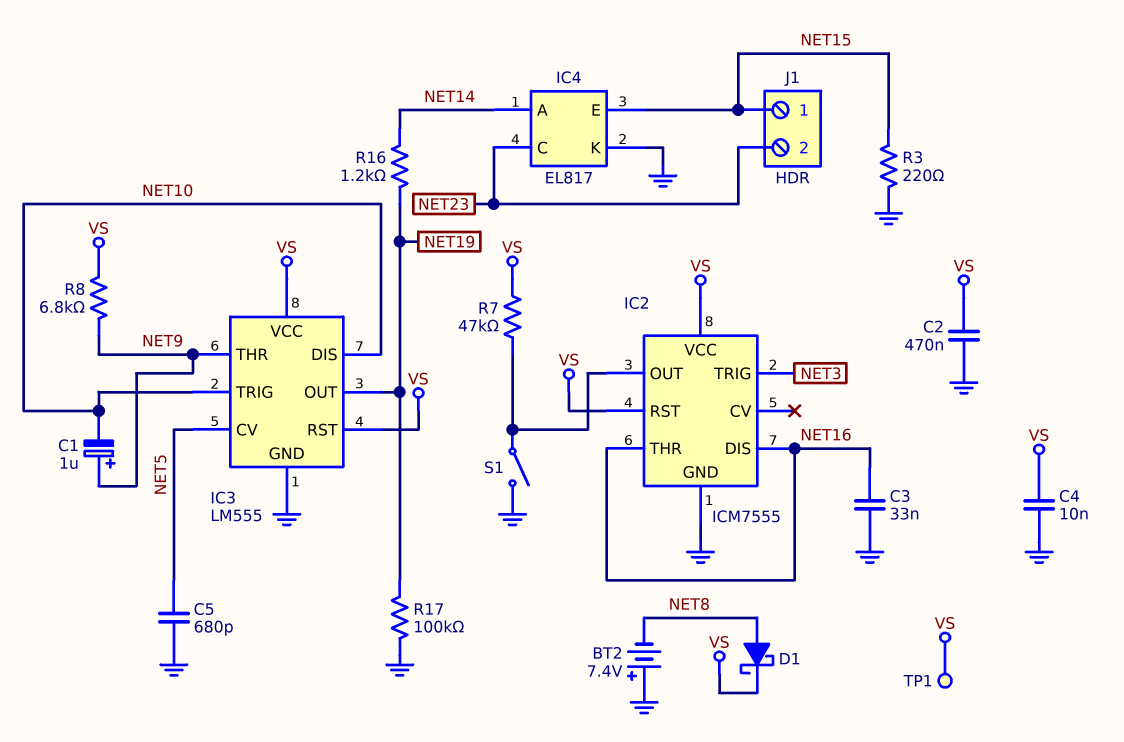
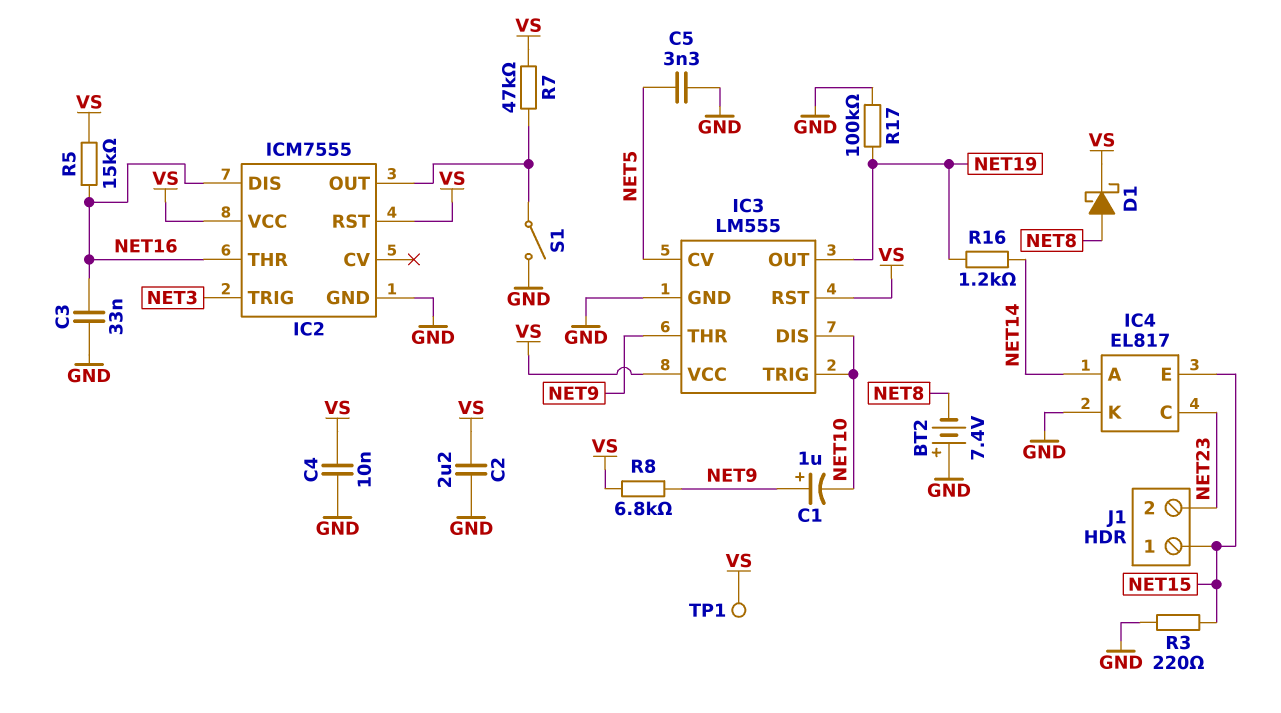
C2: 470nF (GND, VS) -> 2.2uF (GND, VS)
C5: 680pF (GND, NET5) -> 3.3nF (GND, NET5)
R5: none -> 15k (NET16, VS)

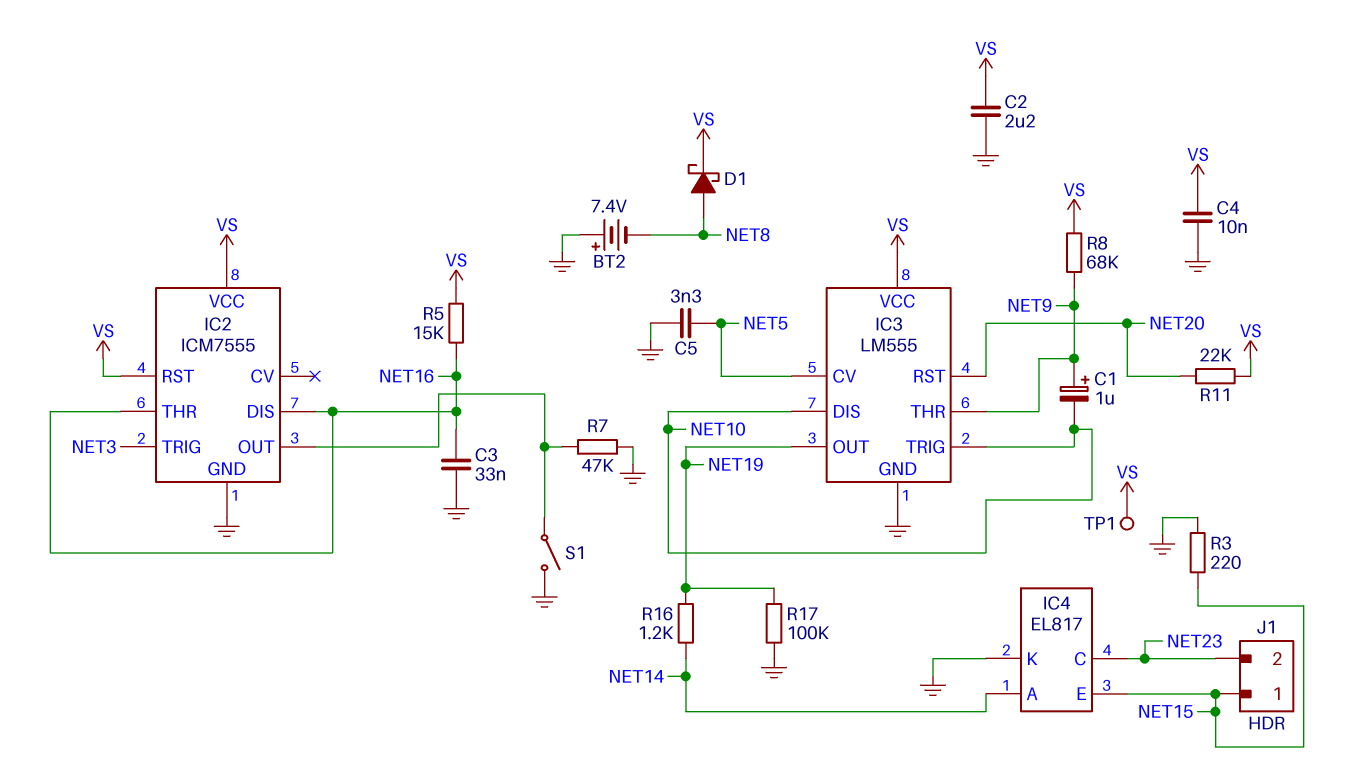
IC3 pin RST: VS -> NET20
R7: 47k (IC2/OUT, VS) -> 47k (GND, IC2/OUT)
R8: 6.8k (NET9, VS) -> 68k (NET9, VS)
R11: none -> 22k (NET20, VS)

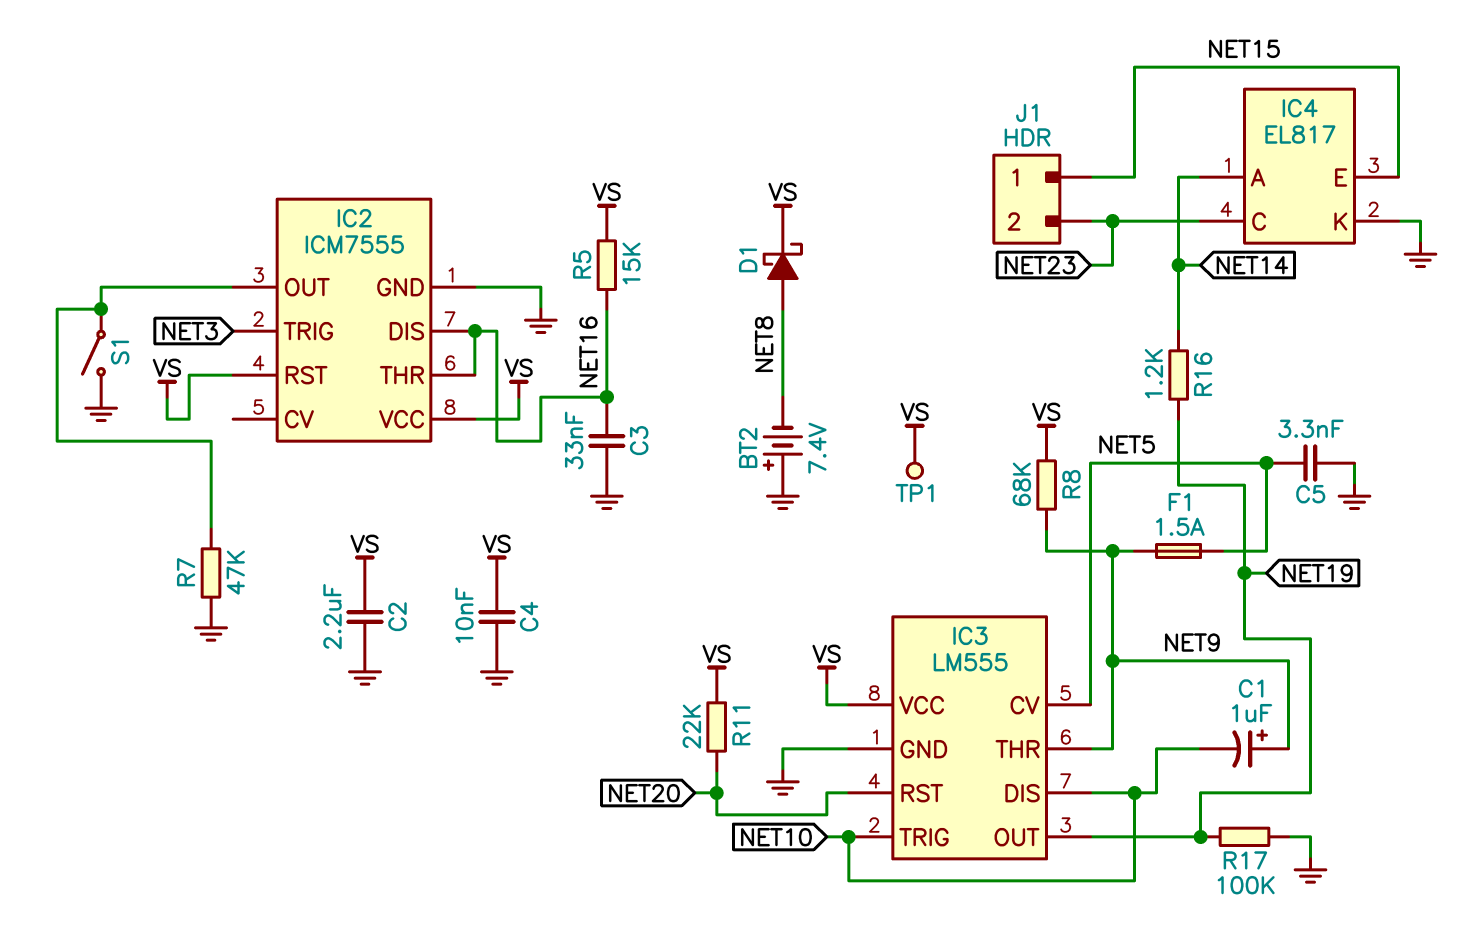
F1: none -> 1.5A (NET5, NET9)
R3: 220 (GND, NET15) -> none

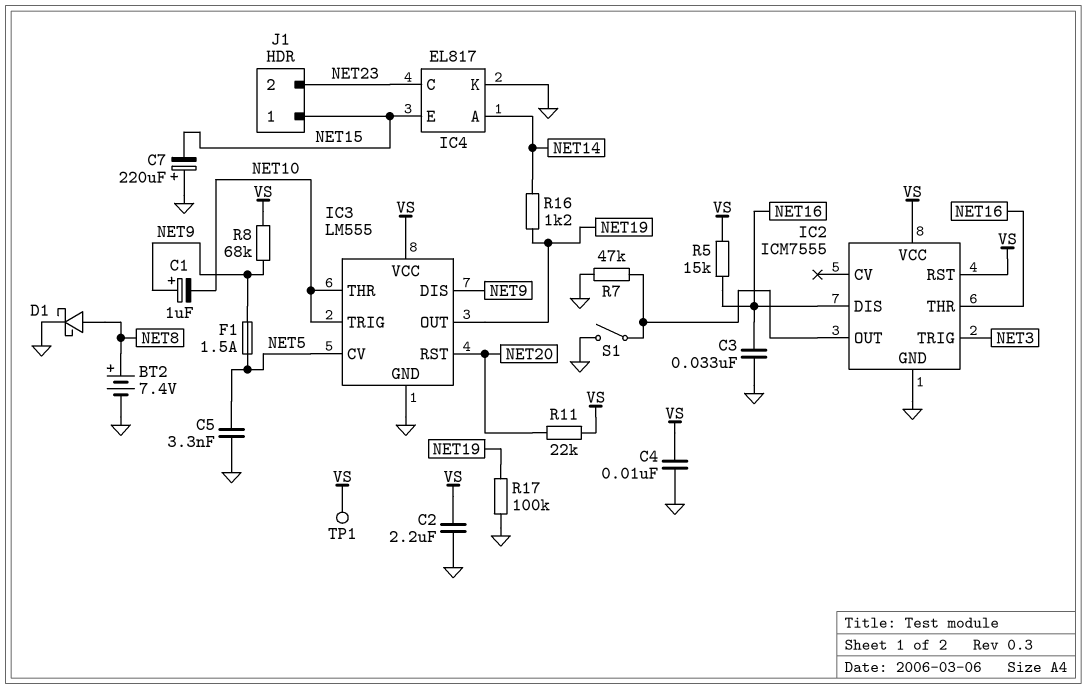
BT2: 7.4V (plus GND, minus NET8) -> 7.4V (plus NET8, minus GND)
C7: none -> 220uF (plus GND, minus NET15)
D1: schottky (A NET8, K VS) -> schottky (A NET8, K GND)
IC3 pin DIS: NET10 -> NET9
IC3 pin THR: NET9 -> NET10

